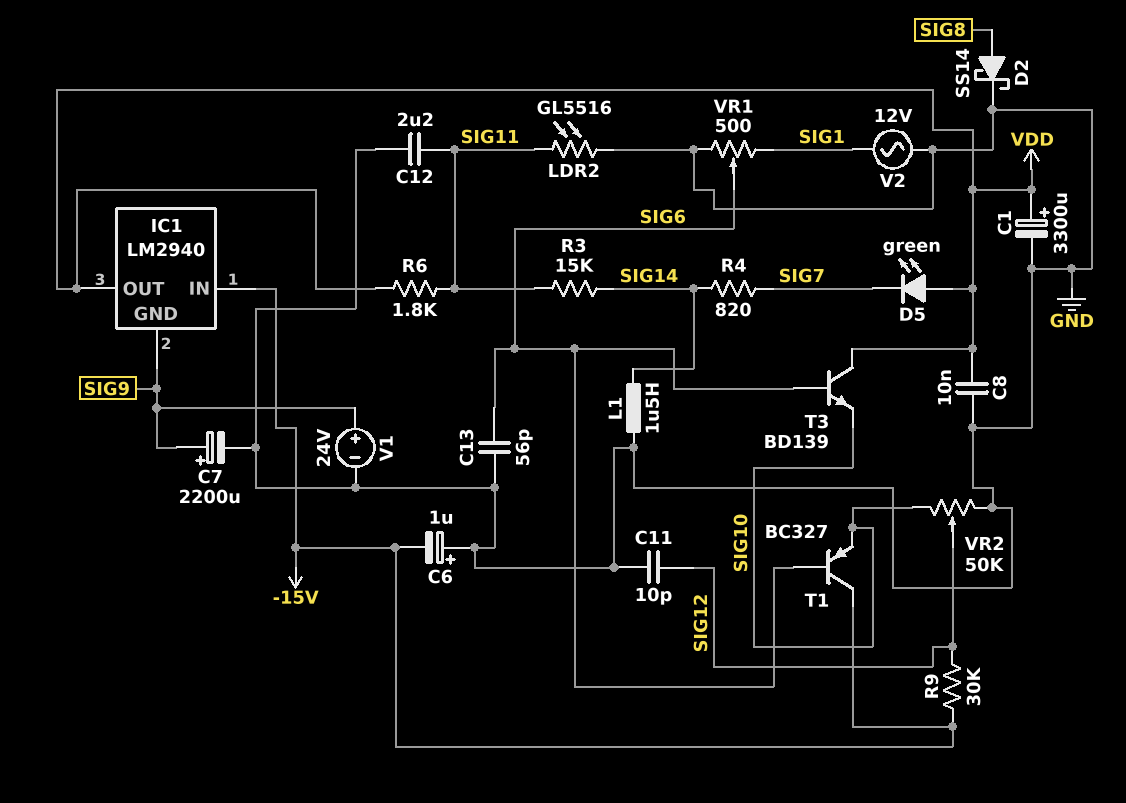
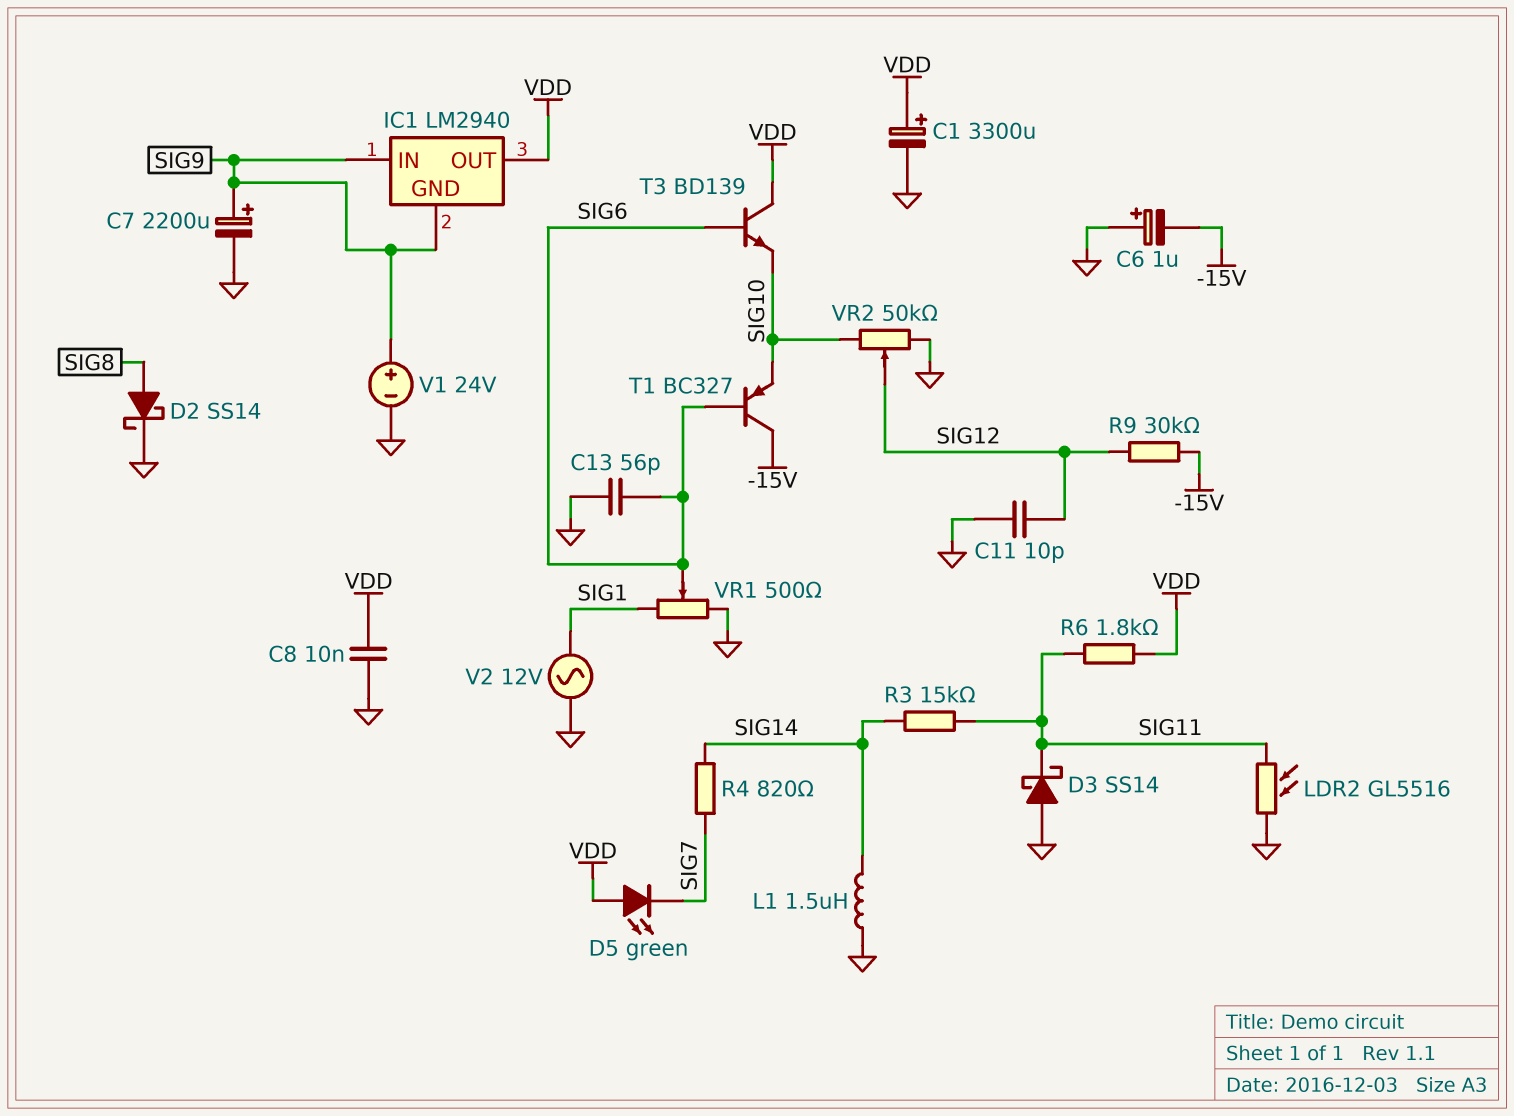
C12: 2.2uF (GND, SIG11) -> none
D3: none -> schottky SS14 (A GND, K SIG11)
IC1 pin IN: -15V -> SIG9

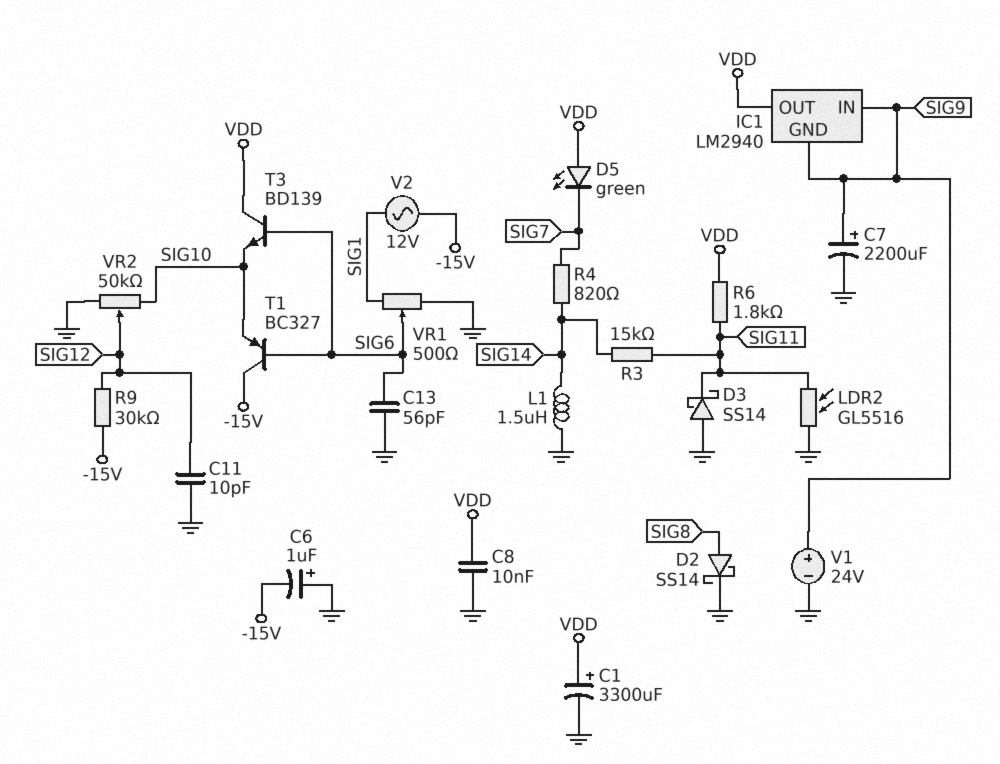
V2: AC 12V (GND, SIG1) -> AC 12V (-15V, SIG1)

